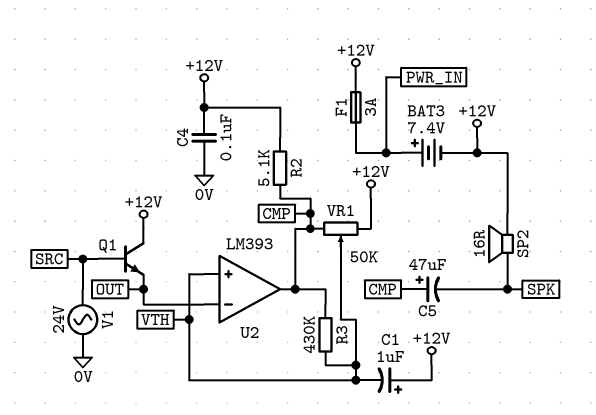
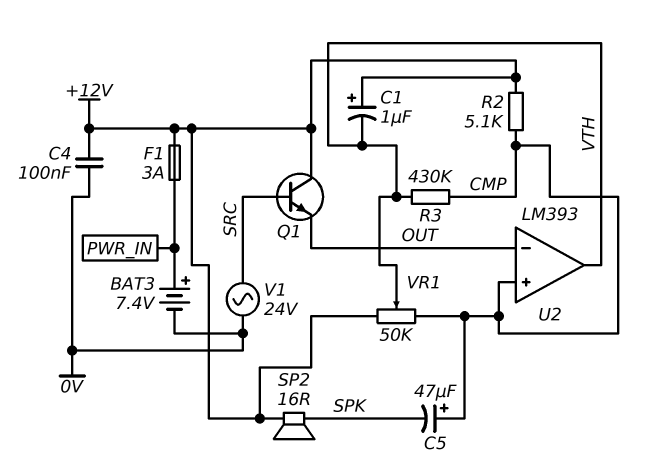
BAT3: 7.4V (plus PWR_IN, minus +12V) -> 7.4V (plus PWR_IN, minus 0V)
U2 pin in+: VTH -> CMP
U2 pin out: CMP -> VTH

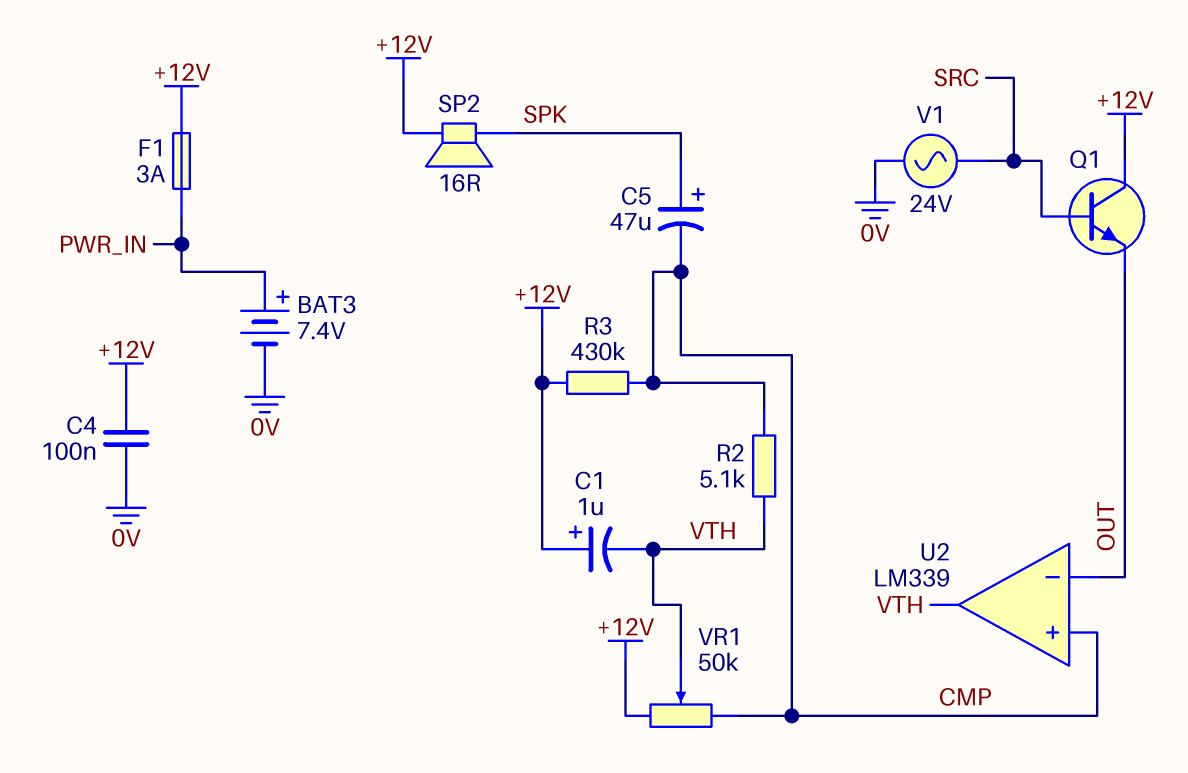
C5: 47uF (plus CMP, minus SPK) -> 47uF (plus SPK, minus CMP)
R2: 5.1k (+12V, CMP) -> 5.1k (CMP, VTH)
R3: 430k (CMP, VTH) -> 430k (+12V, CMP)
U2: LM393 -> LM339

